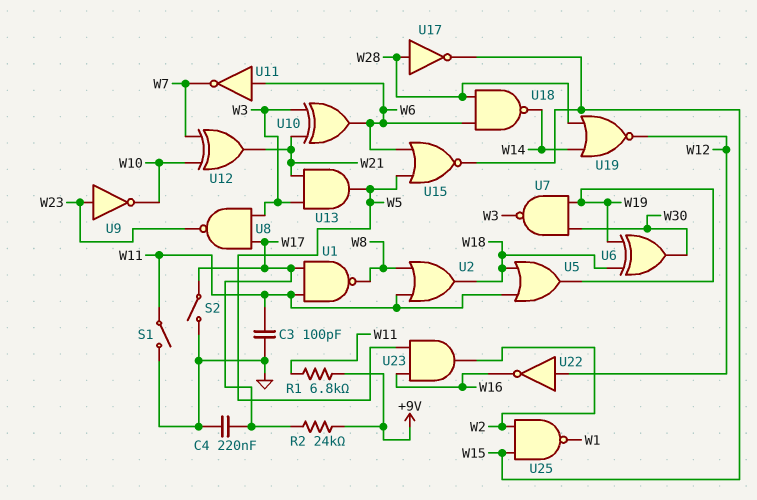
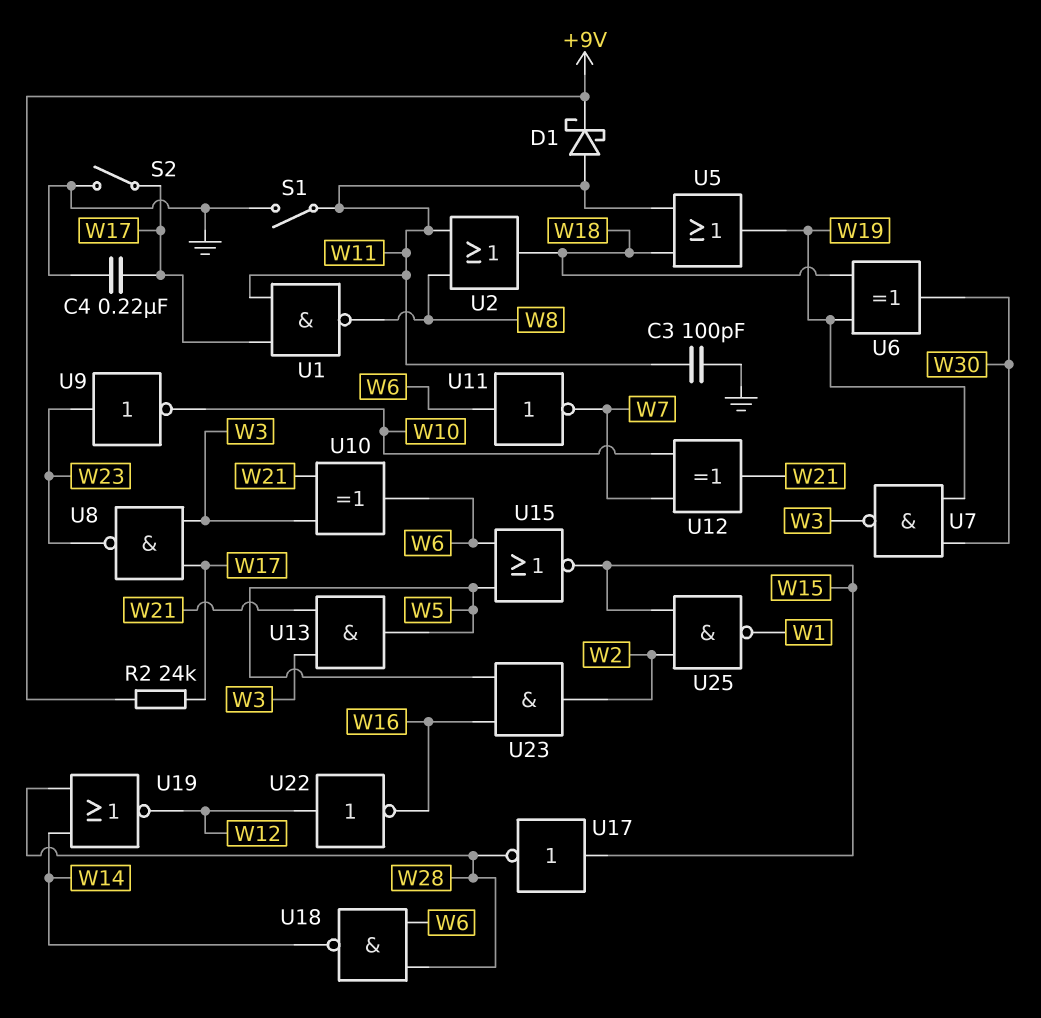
D1: none -> schottky (A W11, K +9V)
R1: 6.8k (+9V, W11) -> none
U17: NOT (in W28, out W15) -> NOT (in W15, out W28)

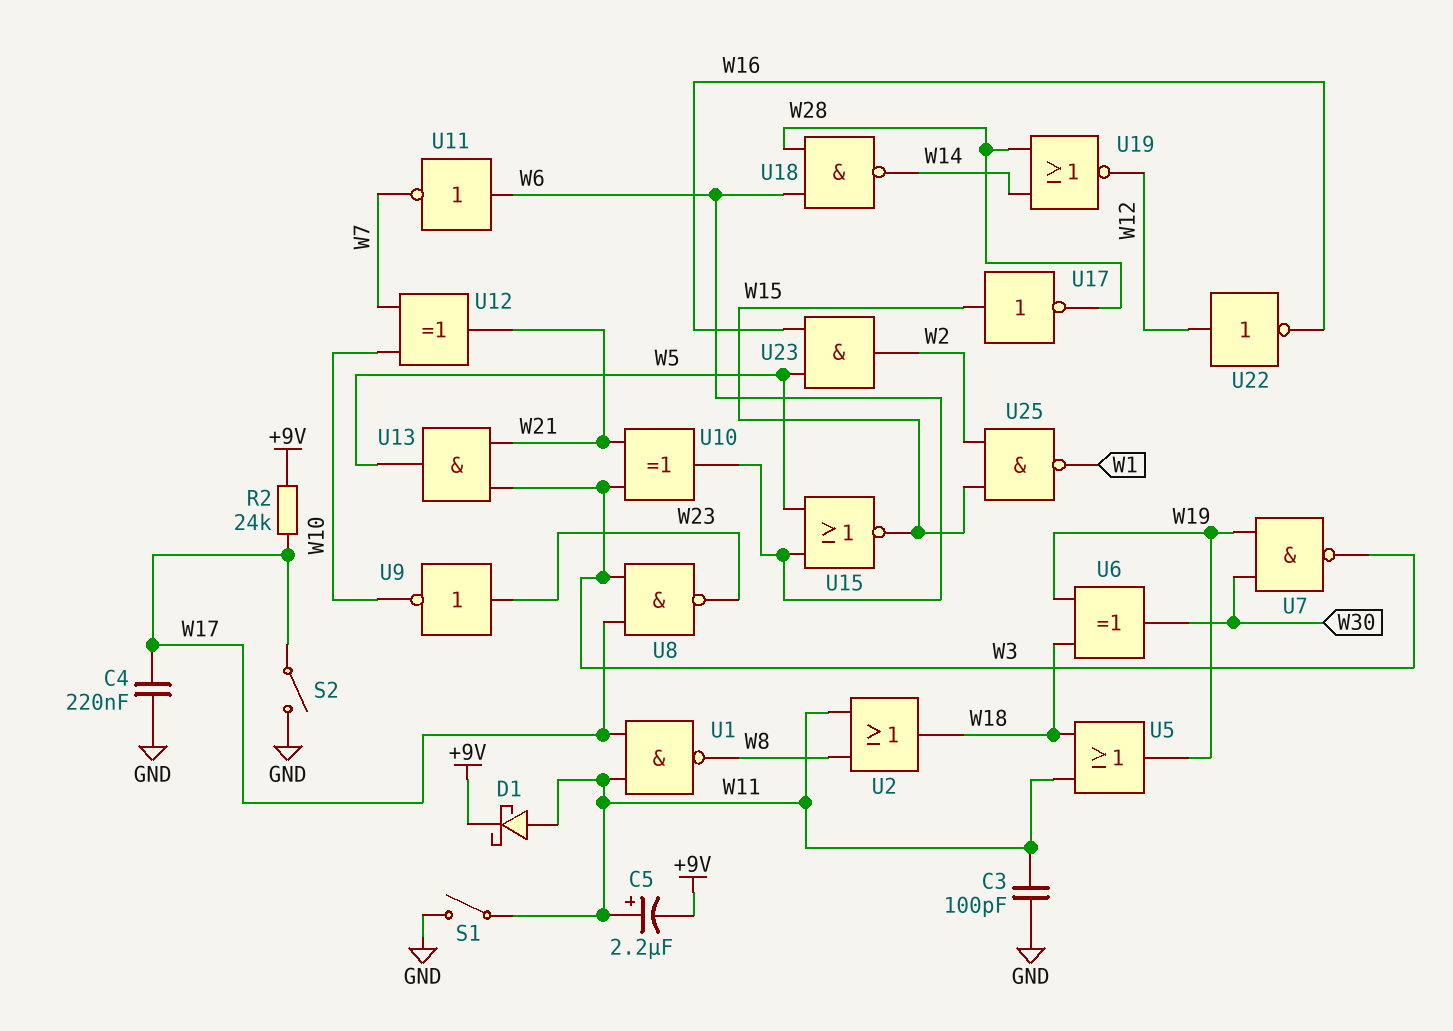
C5: none -> 2.2uF (plus W11, minus +9V)

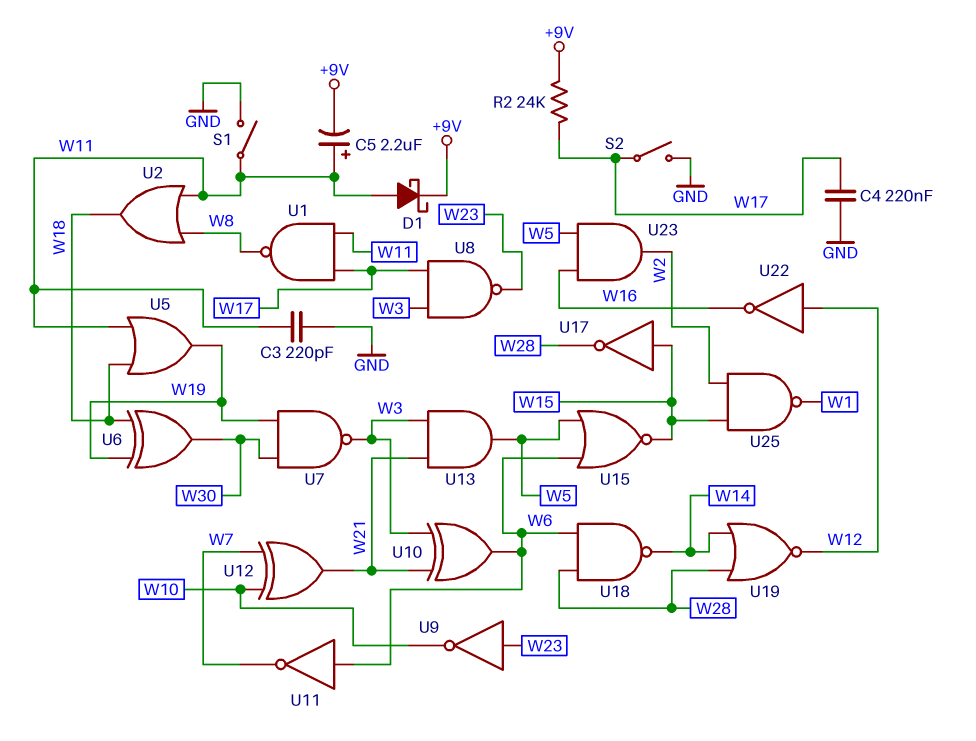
C3: 100pF (GND, W11) -> 220pF (GND, W11)

